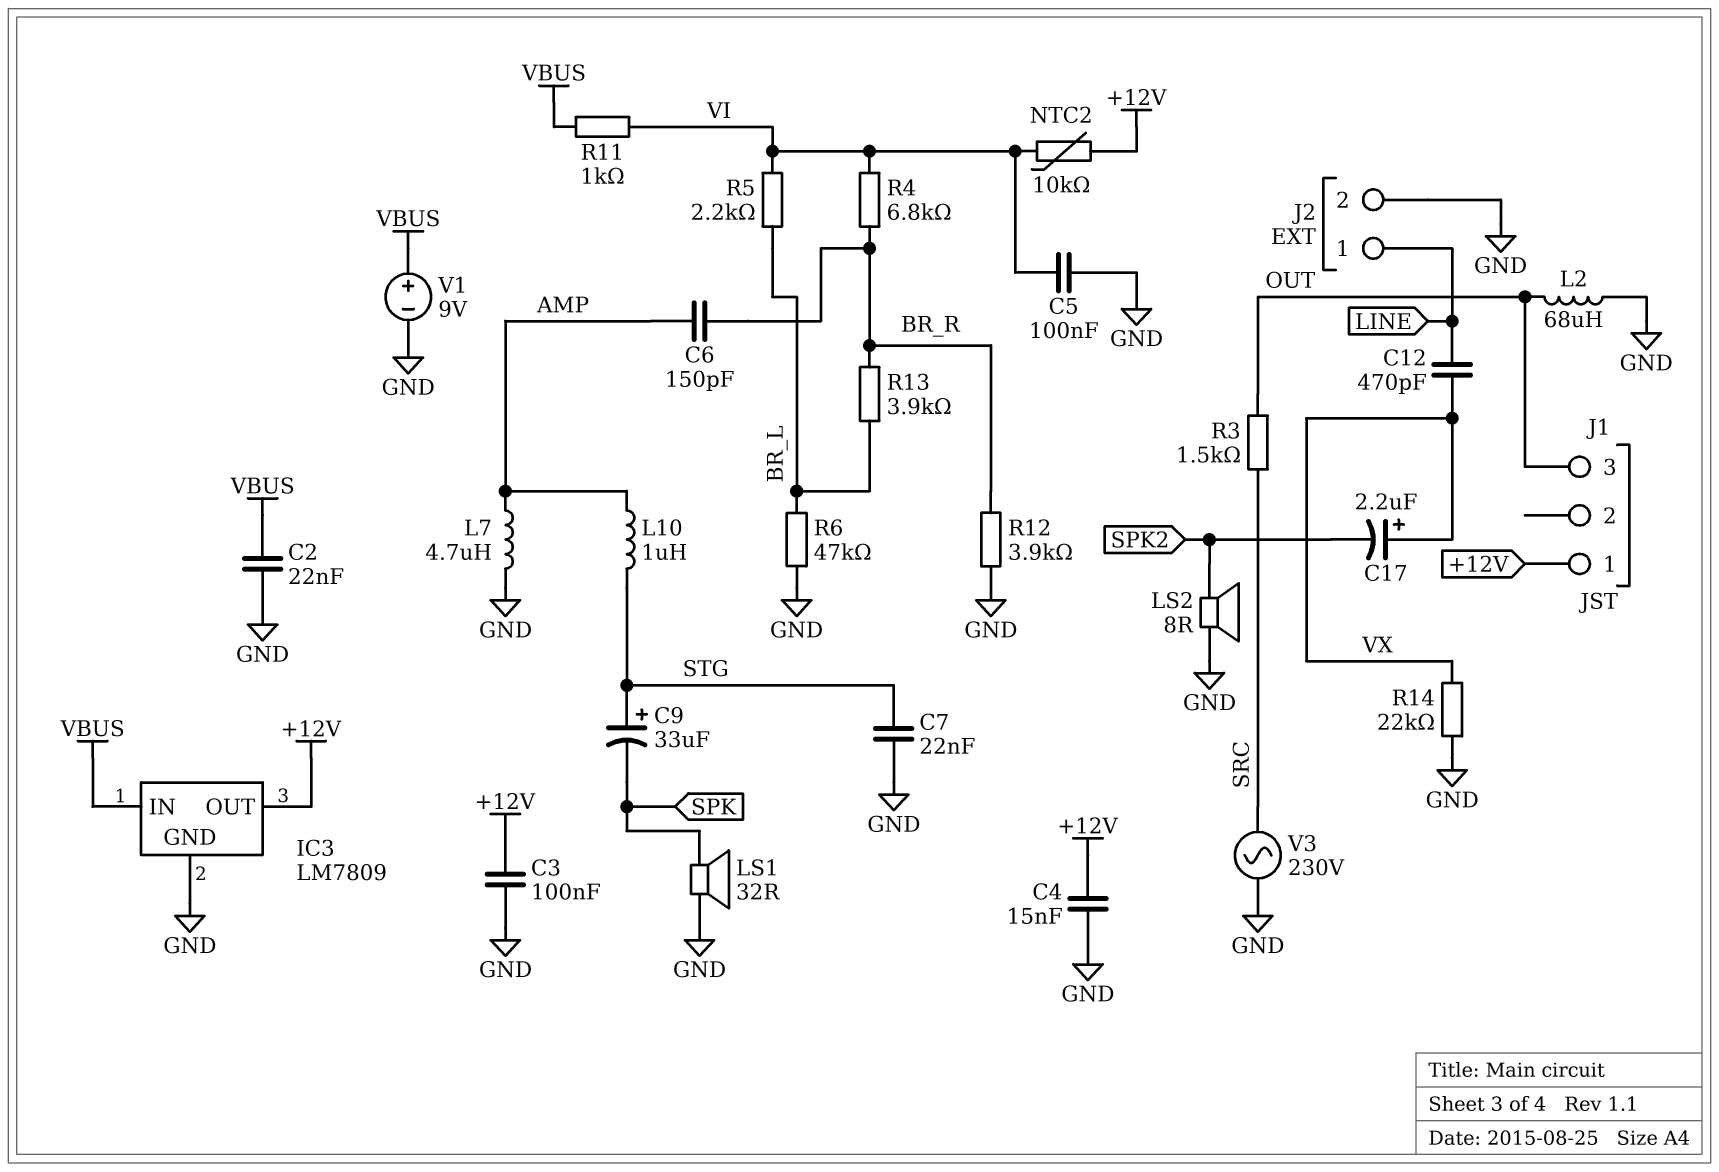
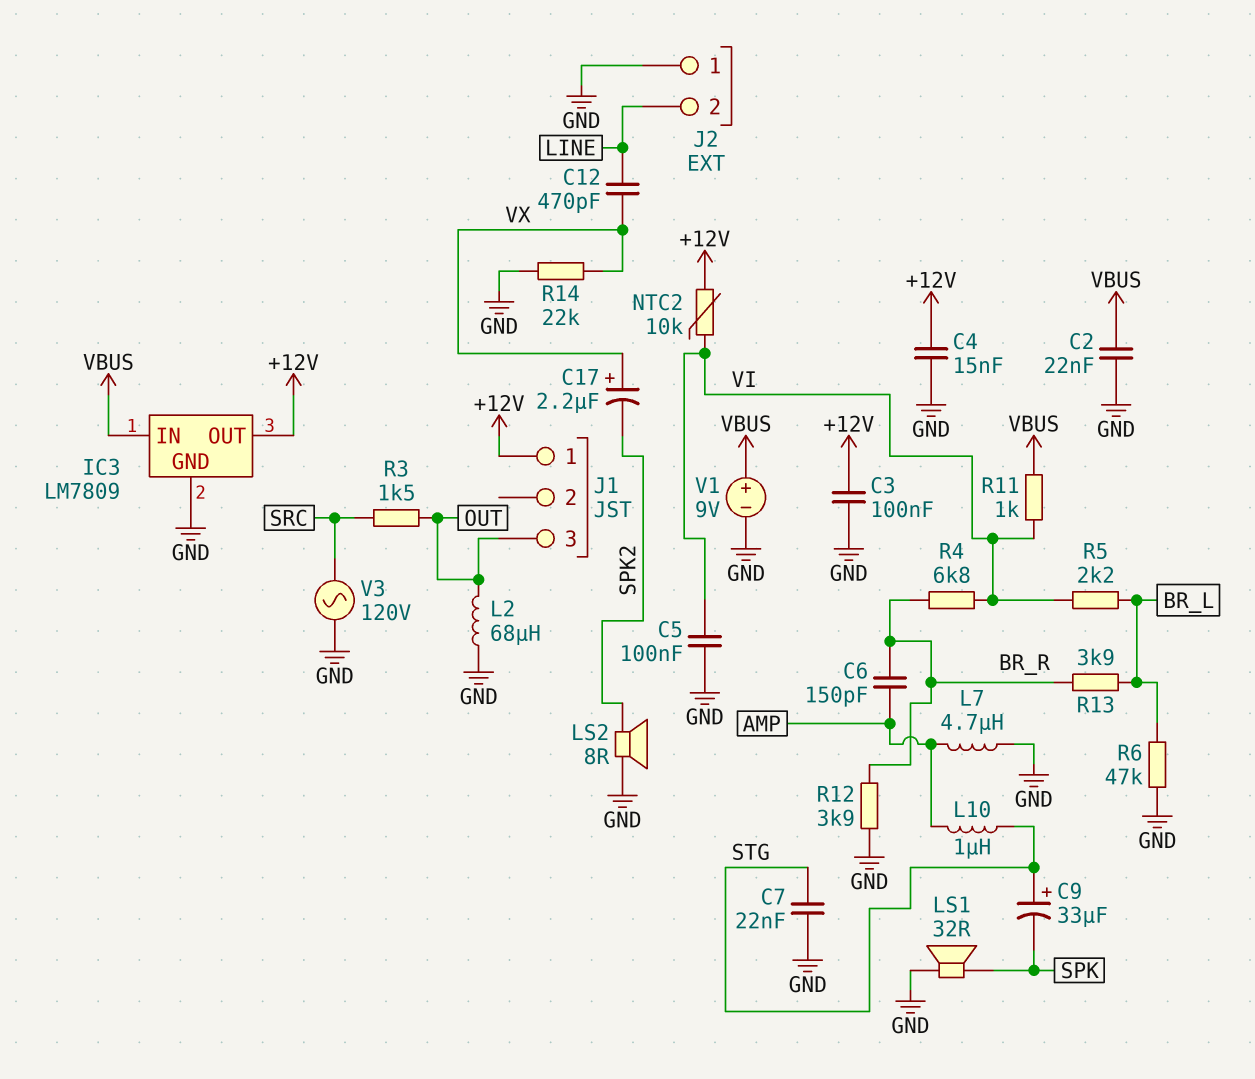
J2 pin 1: LINE -> GND
J2 pin 2: GND -> LINE
V3: AC 230V (GND, SRC) -> AC 120V (GND, SRC)

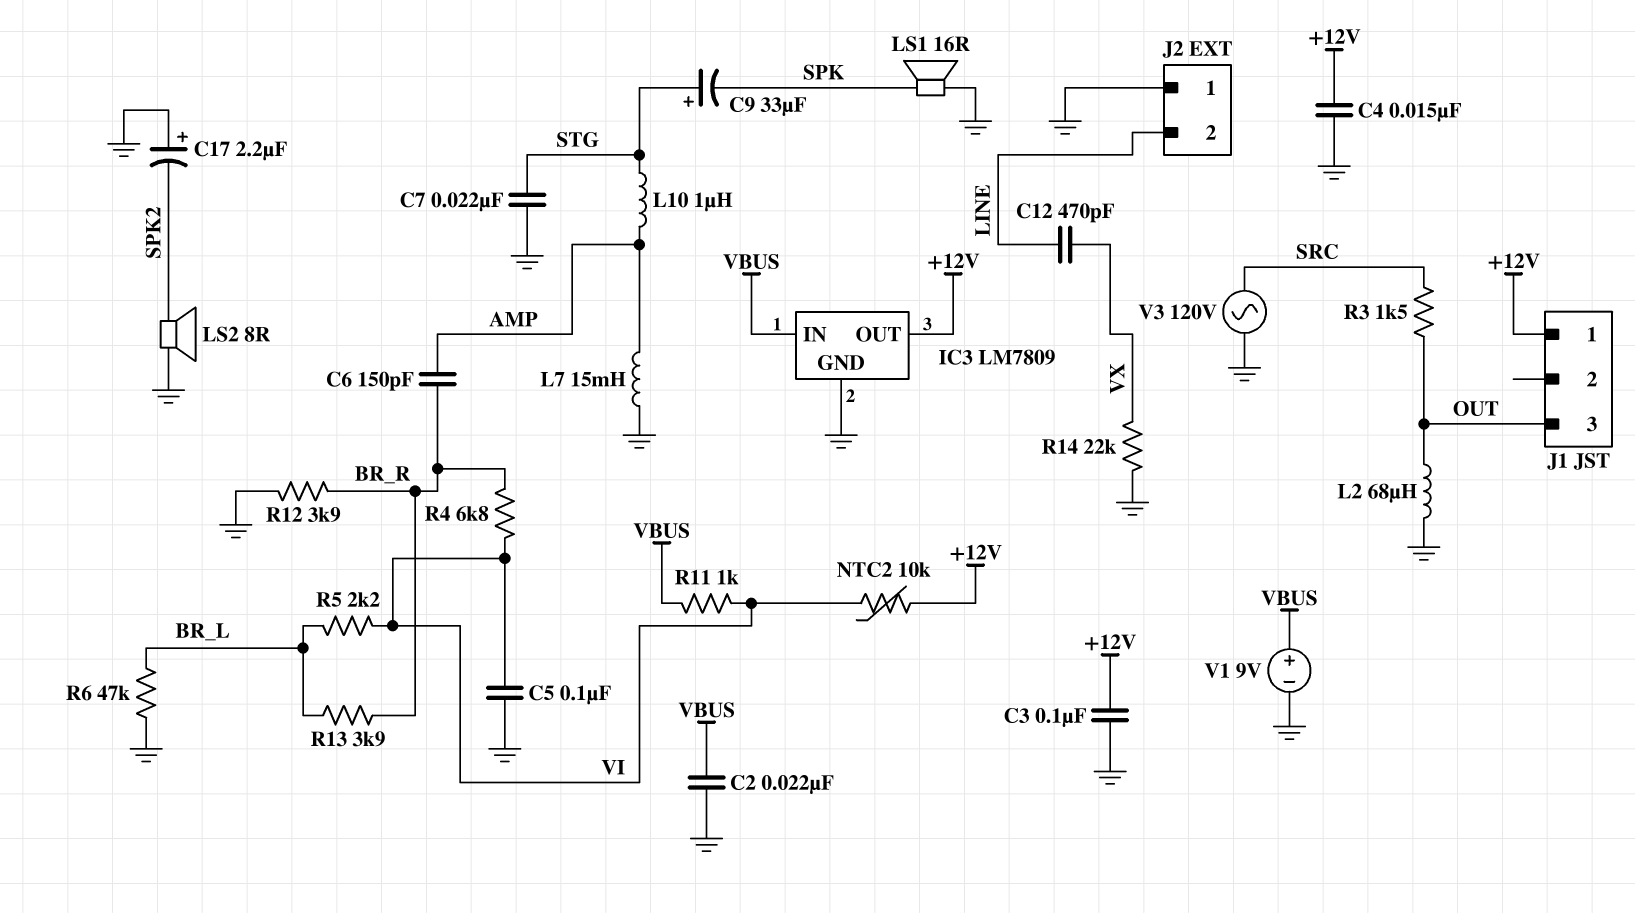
C17: 2.2uF (plus VX, minus SPK2) -> 2.2uF (plus GND, minus SPK2)
L7: 4.7uH (AMP, GND) -> 15mH (AMP, GND)
LS1: speaker 32R (GND, SPK) -> speaker 16R (GND, SPK)

